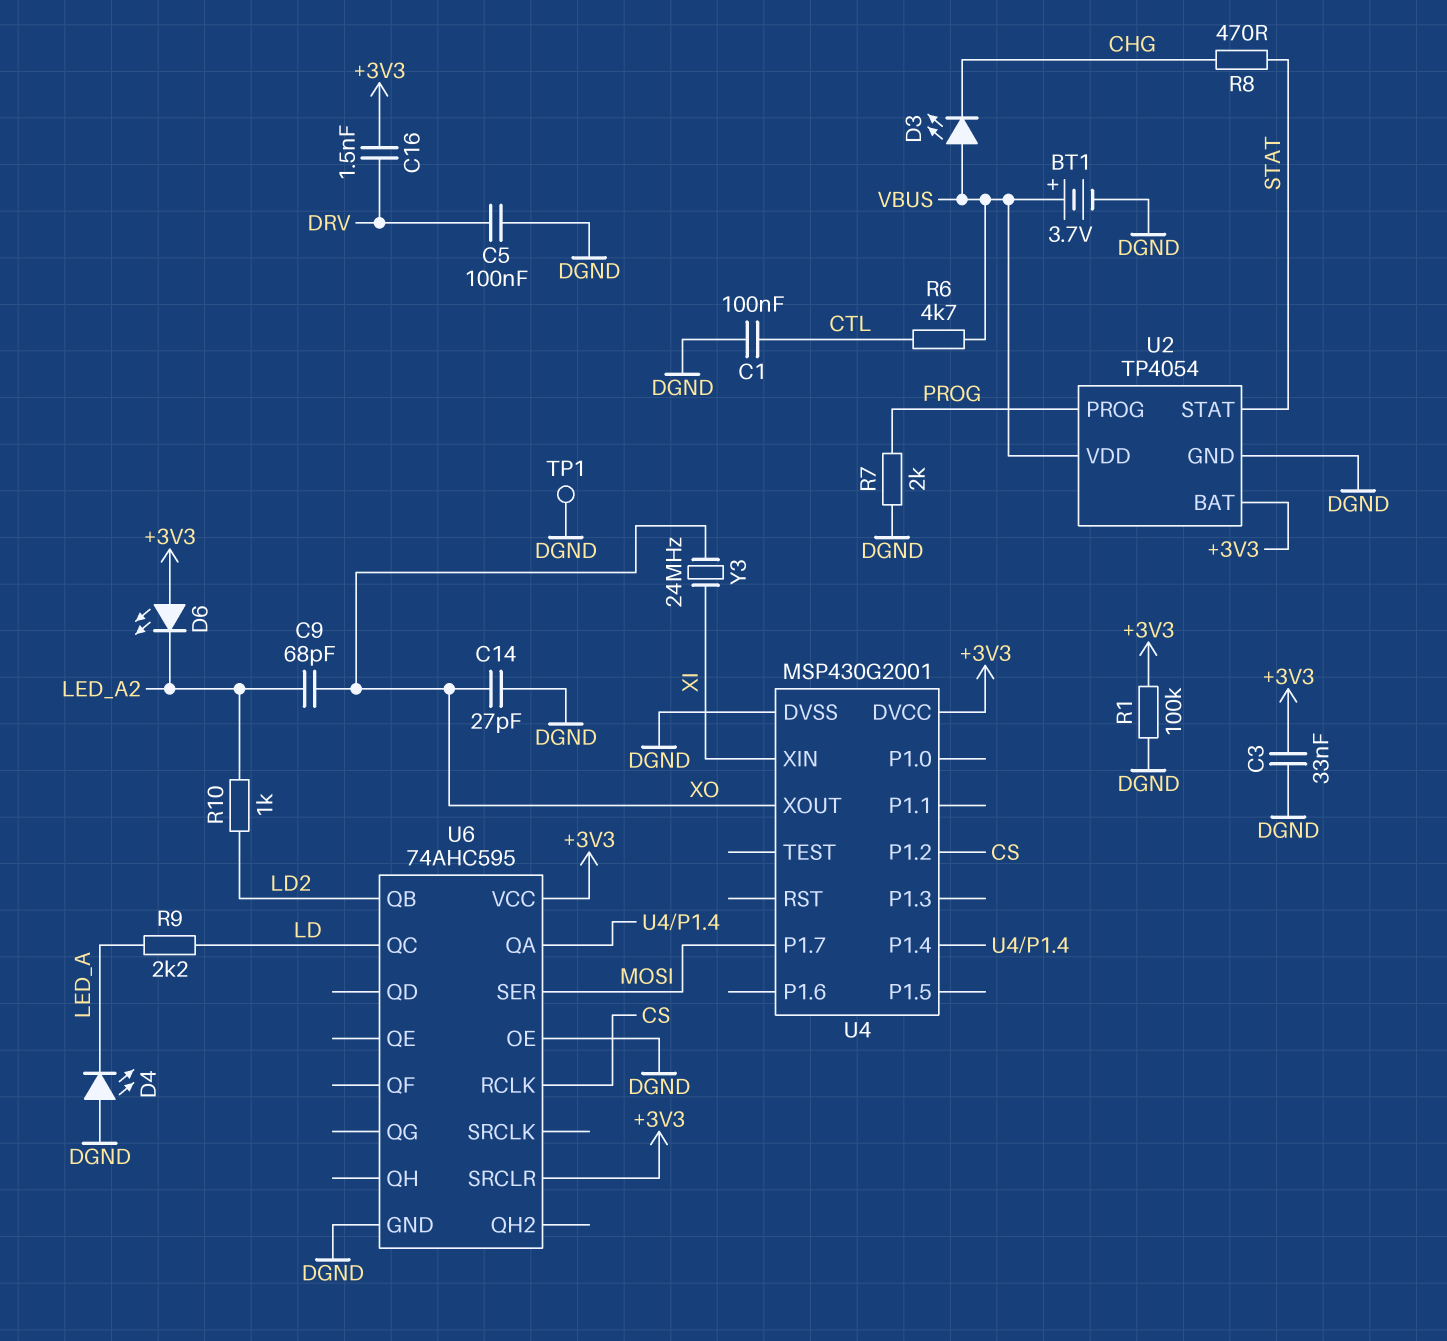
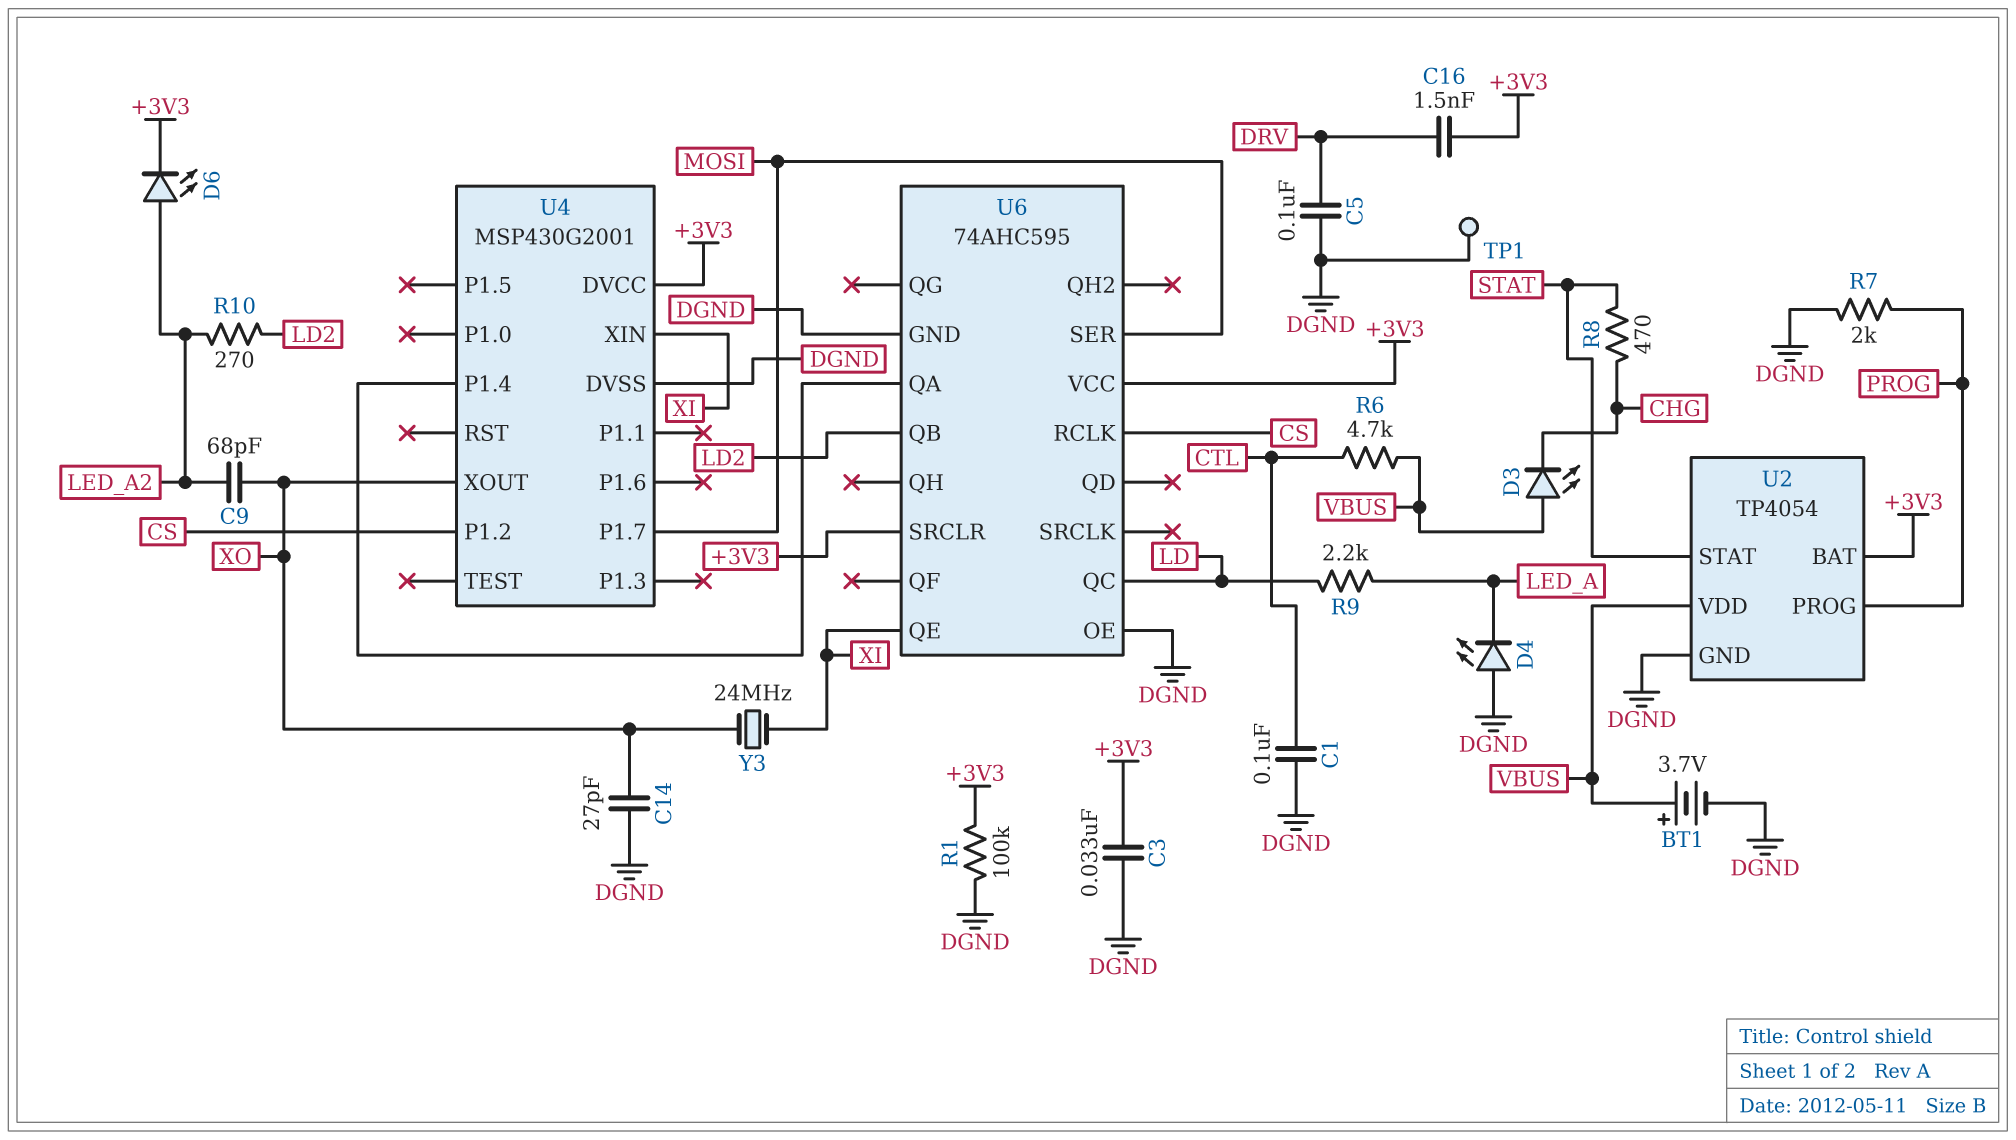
D6: LED (A +3V3, K LED_A2) -> LED (A LED_A2, K +3V3)
R10: 1k (LD2, LED_A2) -> 270 (LD2, LED_A2)
U6 pin QE: none -> XI

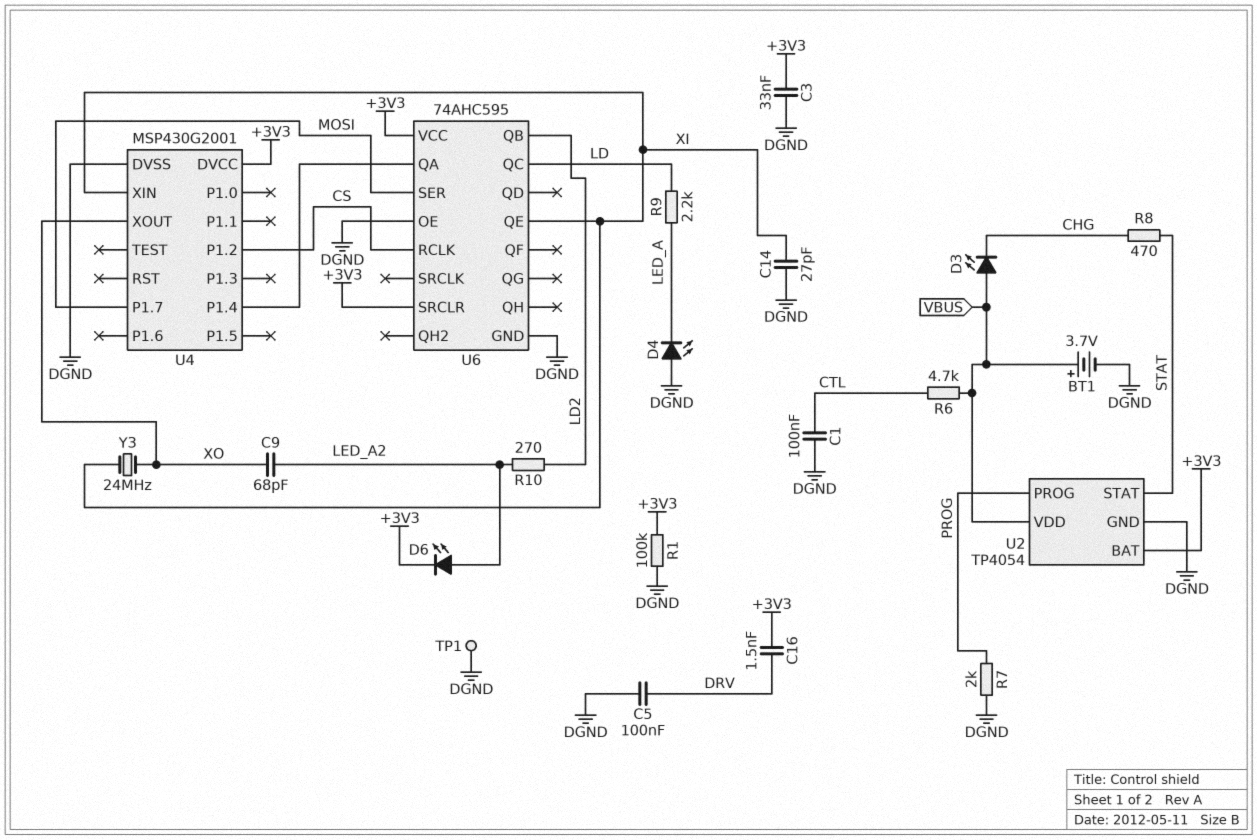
C14: 27pF (DGND, XO) -> 27pF (DGND, XI)

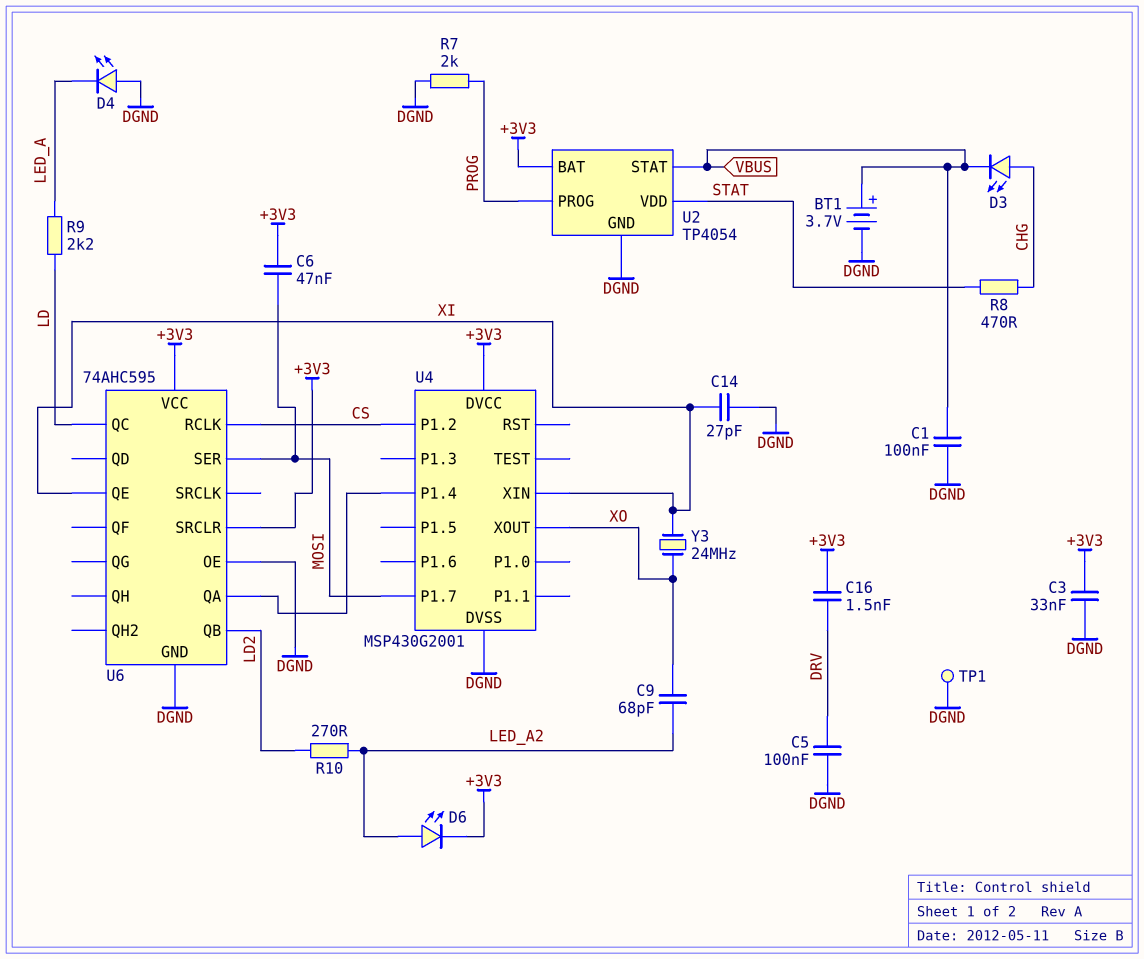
C1: 100nF (CTL, DGND) -> 100nF (DGND, VBUS)
C6: none -> 47nF (+3V3, MOSI)
D3: LED (A VBUS, K CHG) -> LED (A CHG, K VBUS)
R1: 100k (+3V3, DGND) -> none
R6: 4.7k (CTL, VBUS) -> none
U2 pin STAT: STAT -> VBUS
U2 pin VDD: VBUS -> STAT

